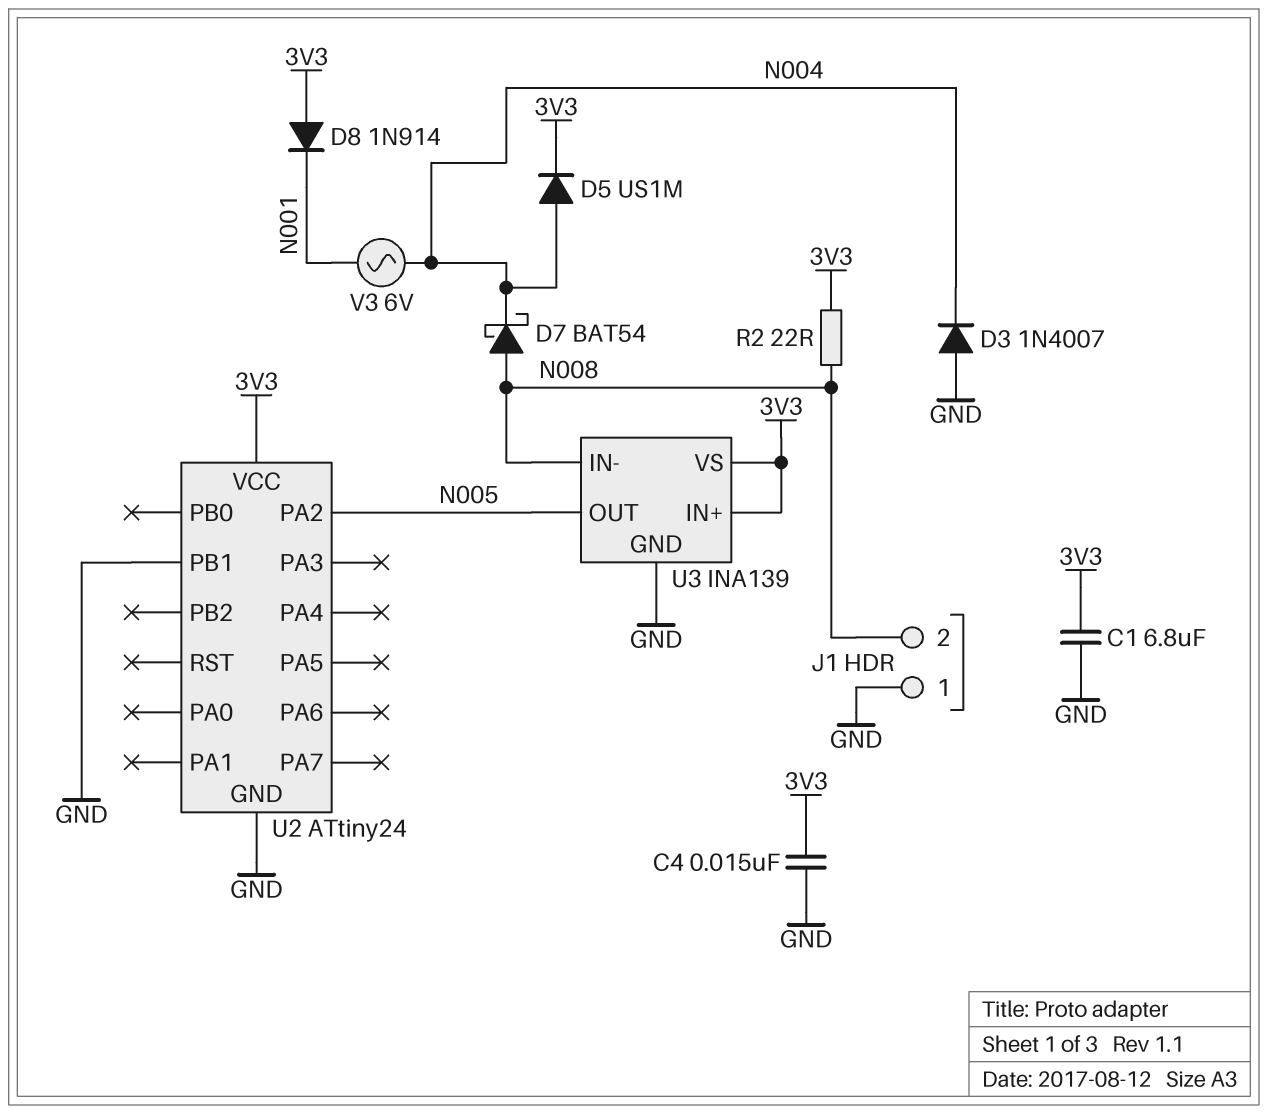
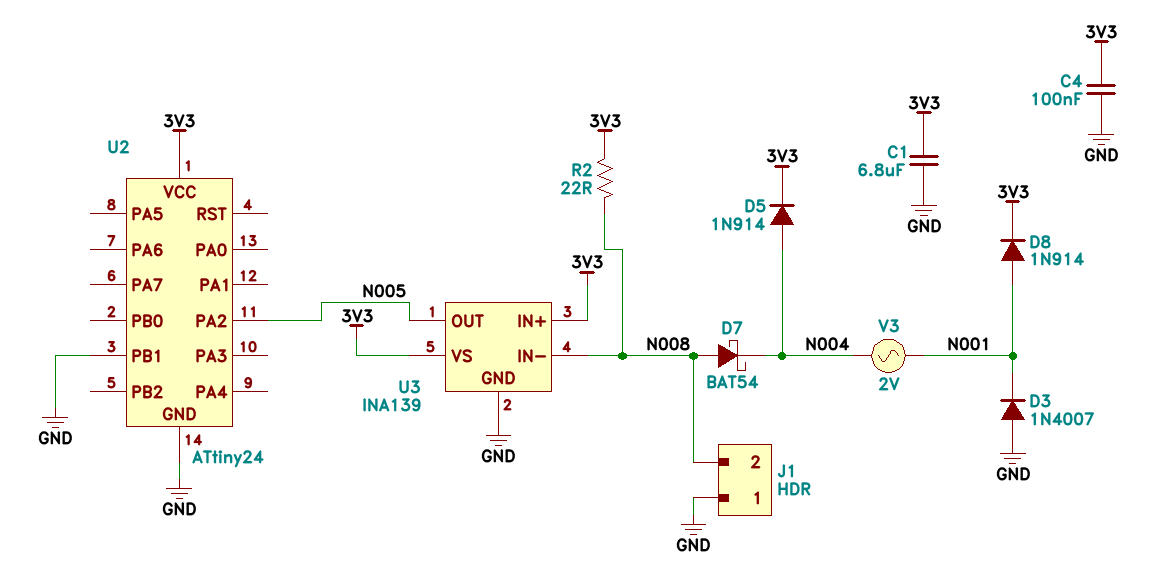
C4: 15nF (3V3, GND) -> 100nF (3V3, GND)
D3: diode 1N4007 (A GND, K N004) -> diode 1N4007 (A GND, K N001)
D5: diode US1M (A N004, K 3V3) -> diode 1N914 (A N004, K 3V3)
D8: diode 1N914 (A 3V3, K N001) -> diode 1N914 (A N001, K 3V3)
V3: AC 6V (N001, N004) -> AC 2V (N001, N004)

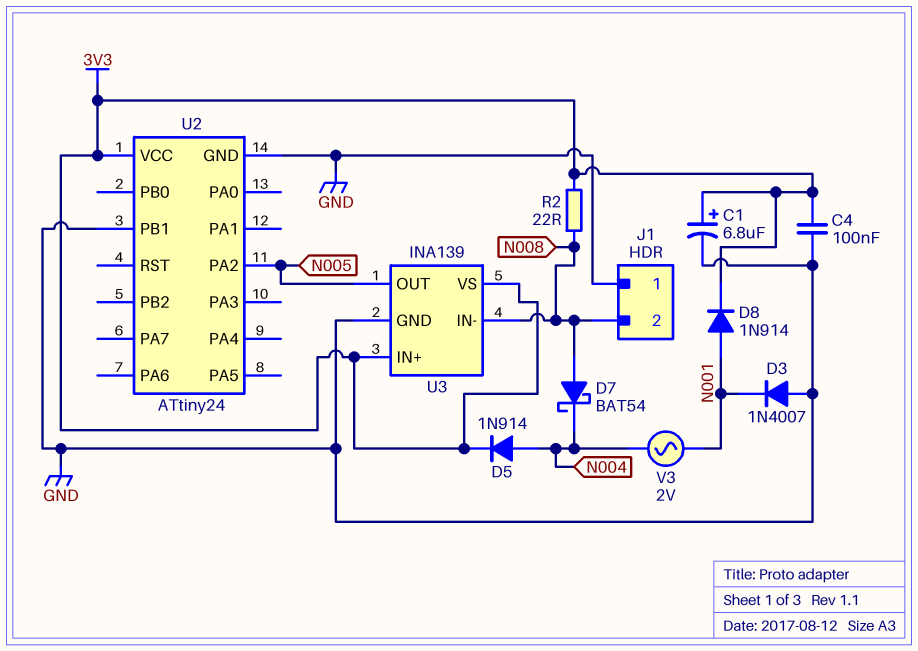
C1: 6.8uF (3V3, GND) -> 6.8uF (plus 3V3, minus GND)

